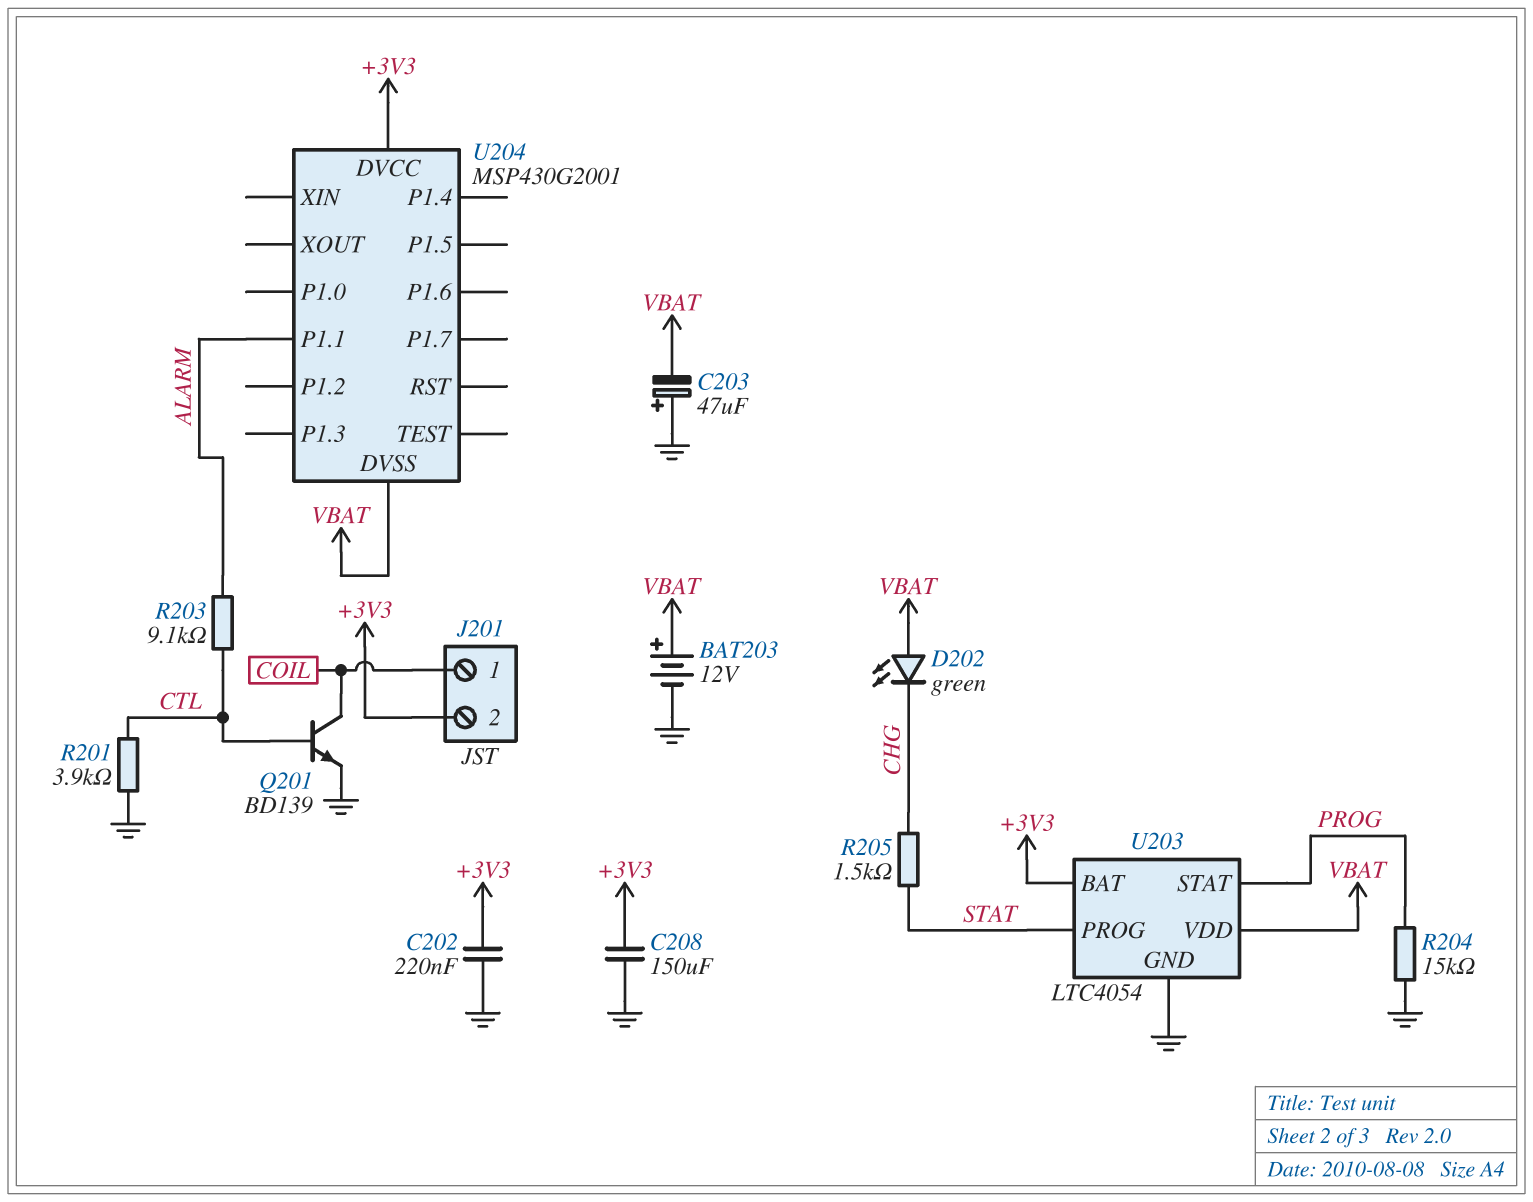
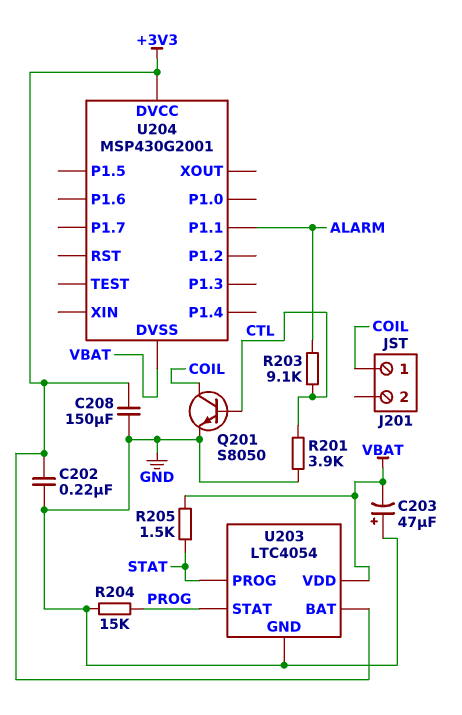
BAT203: 12V (plus VBAT, minus GND) -> none
D202: LED green (A VBAT, K CHG) -> none
J201 pin 2: +3V3 -> none
Q201: NPN BD139 (B CTL, C COIL, E GND) -> NPN S8050 (B CTL, C COIL, E GND)
R205: 1.5k (CHG, STAT) -> 1.5k (STAT, VBAT)

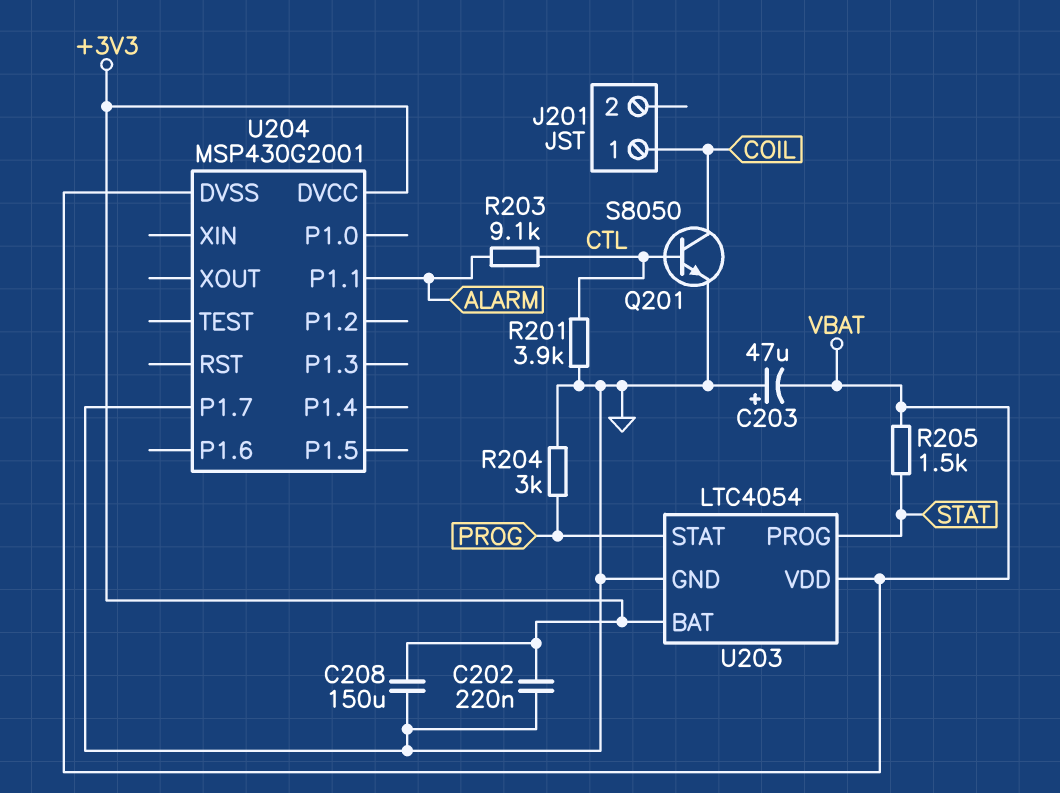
R204: 15k (GND, PROG) -> 3k (GND, PROG)
U204 pin P1.7: none -> GND

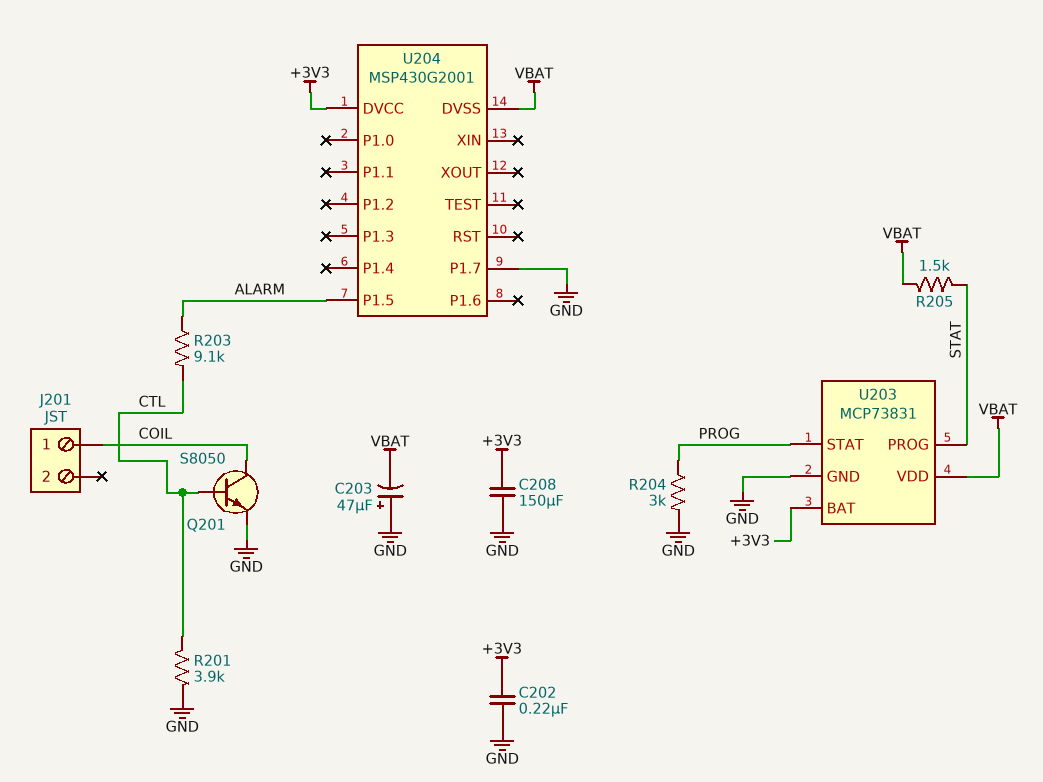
U203: LTC4054 -> MCP73831
U204 pin P1.1: ALARM -> none
U204 pin P1.5: none -> ALARM

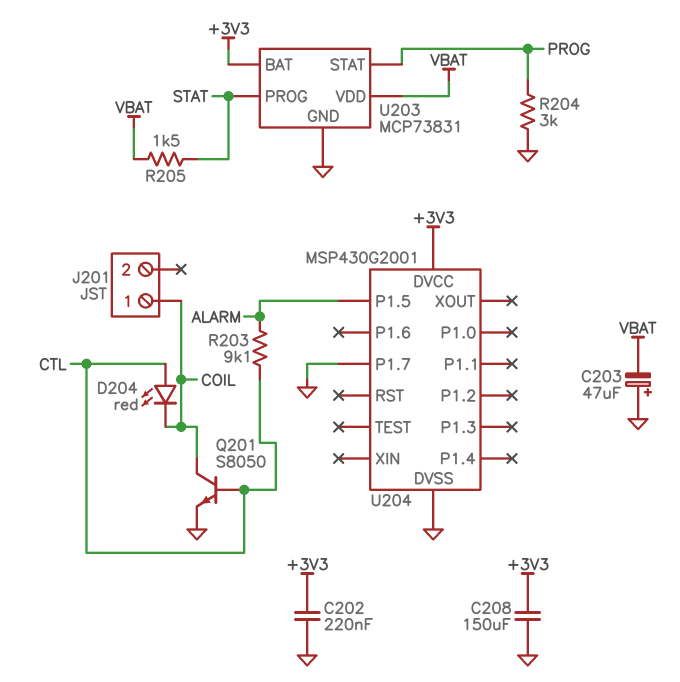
D204: none -> LED red (A CTL, K COIL)
R201: 3.9k (CTL, GND) -> none
U204 pin DVSS: VBAT -> GND

